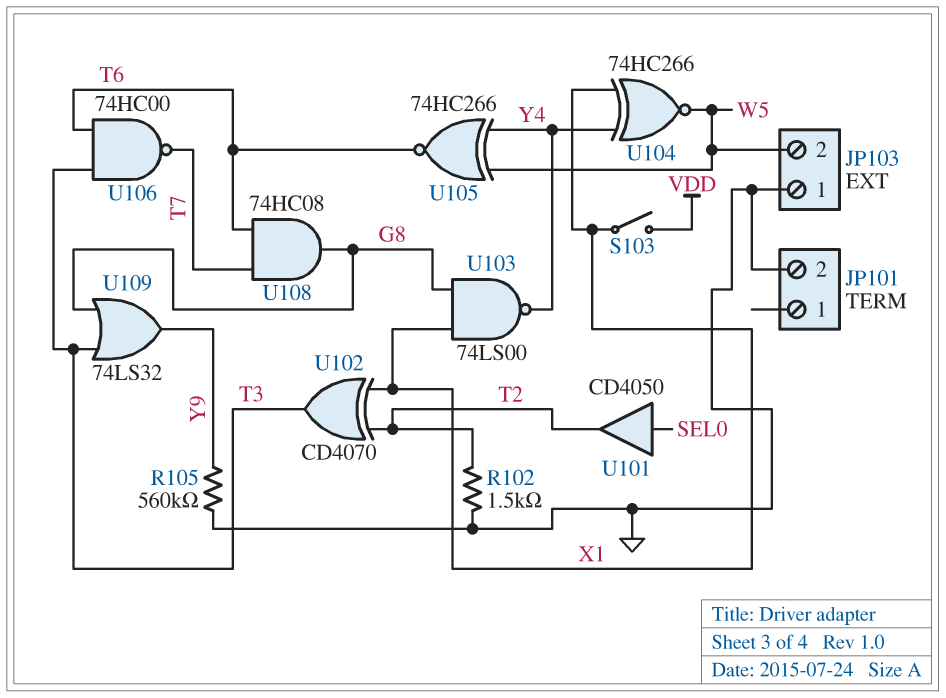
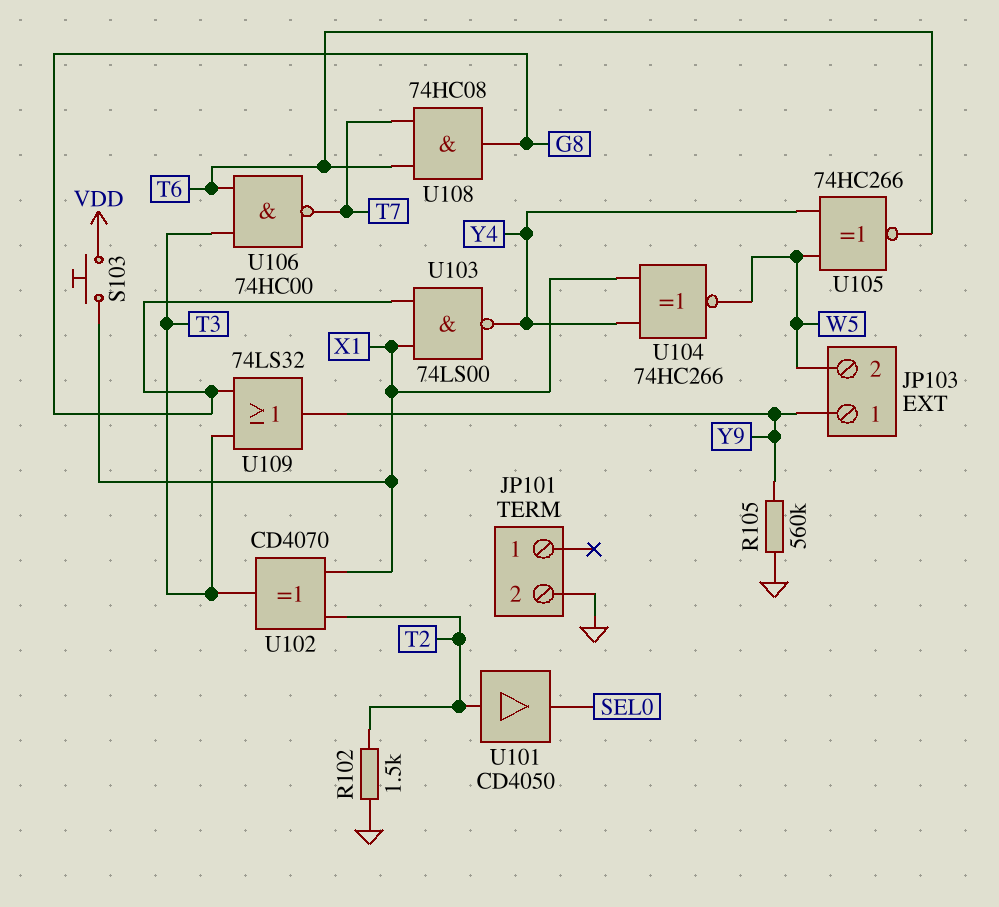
JP103 pin 1: GND -> Y9
S103: switch (VDD, X1) -> button (VDD, X1)
U101: buffer CD4050 (in SEL0, out T2) -> buffer CD4050 (in T2, out SEL0)

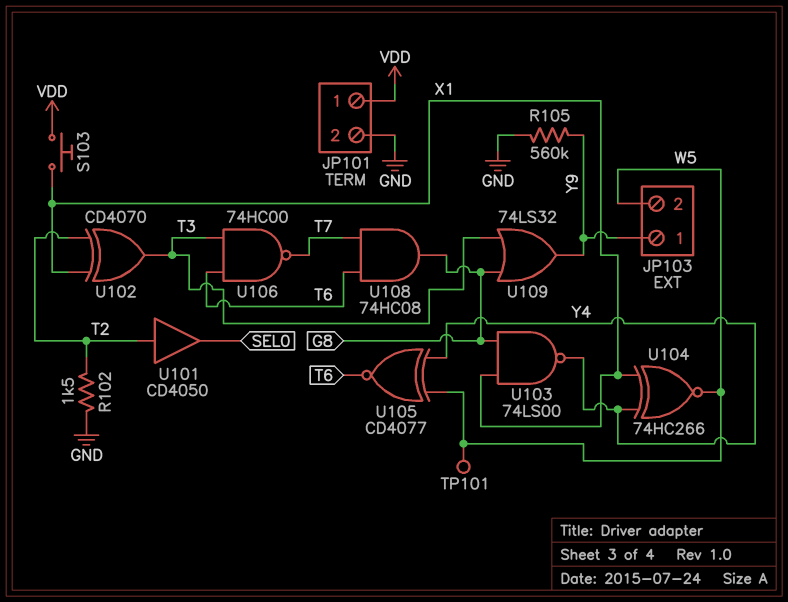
JP101 pin 1: none -> VDD
TP101: none -> test point (W5)
U105: XNOR 74HC266 (in W5, in Y4, out T6) -> XNOR CD4077 (in W5, in Y4, out T6)

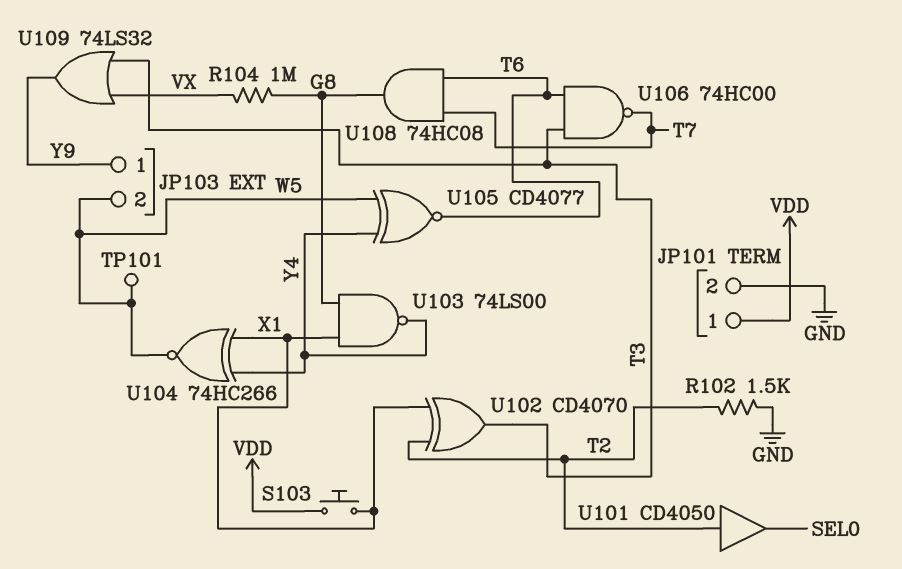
R104: none -> 1M (G8, VX)
R105: 560k (GND, Y9) -> none
U109: OR 74LS32 (in G8, in T3, out Y9) -> OR 74LS32 (in T3, in VX, out Y9)

